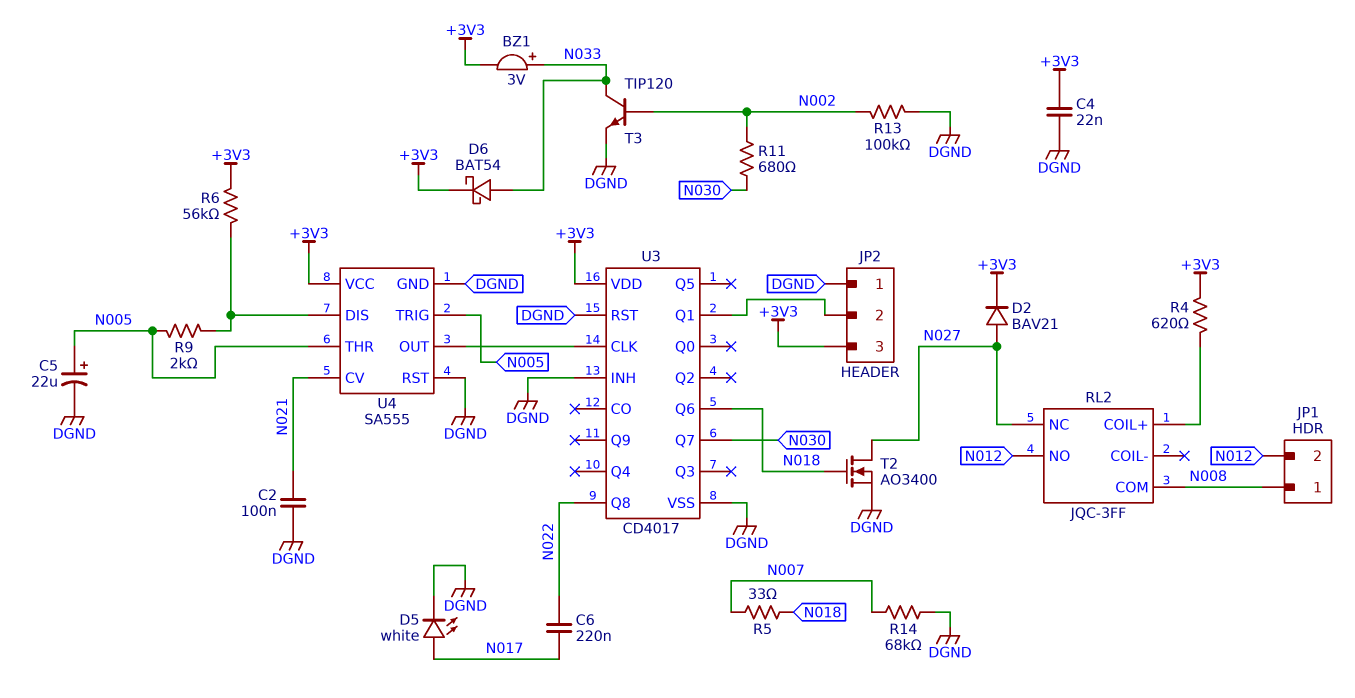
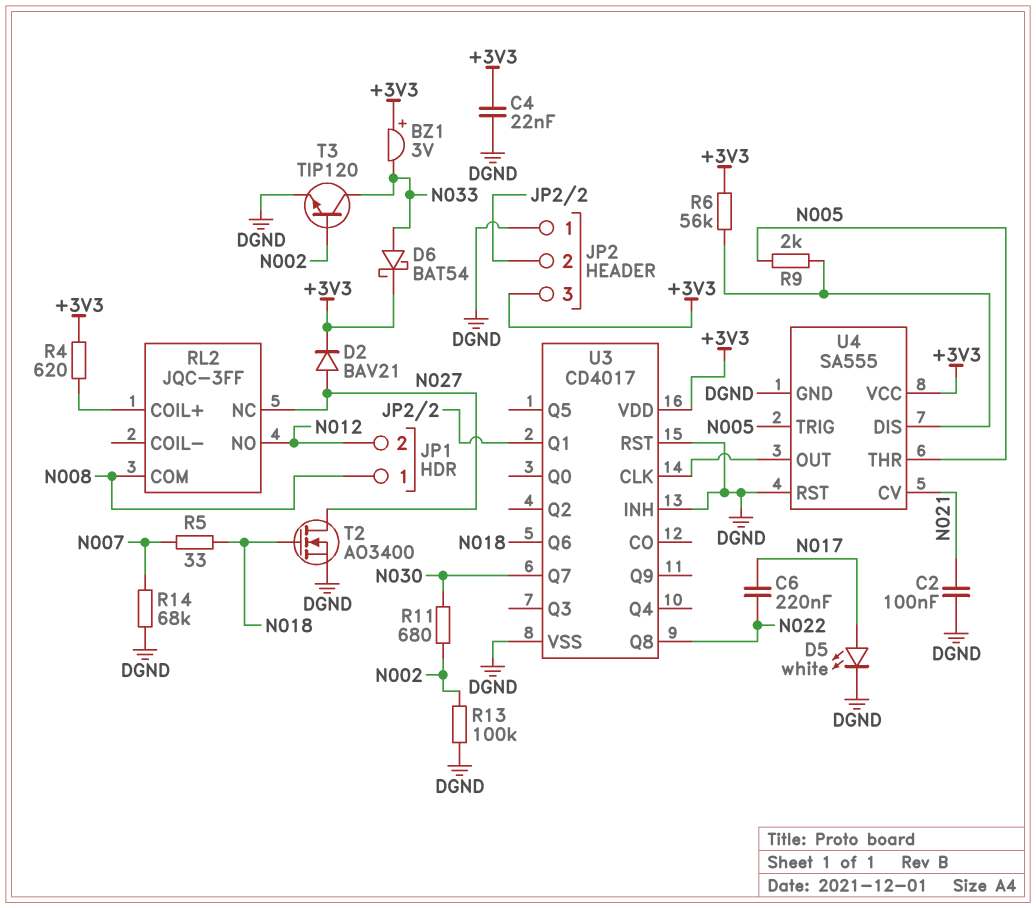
BZ1: buzzer 3V (plus N033, minus +3V3) -> buzzer 3V (plus +3V3, minus N033)
C5: 22uF (plus N005, minus DGND) -> none

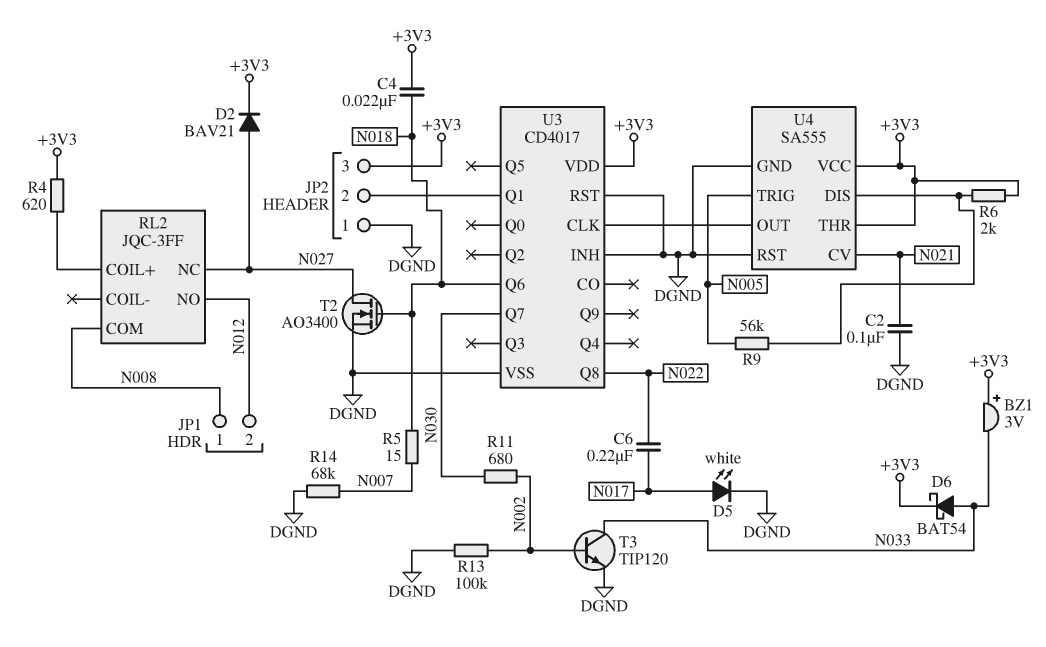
C4: 22nF (+3V3, DGND) -> 22nF (+3V3, N018)
R5: 33 (N007, N018) -> 15 (N007, N018)
R6: 56k (+3V3, U4/DIS) -> 2k (+3V3, U4/DIS)
R9: 2k (N005, U4/DIS) -> 56k (N005, U4/DIS)
U4 pin THR: N005 -> +3V3

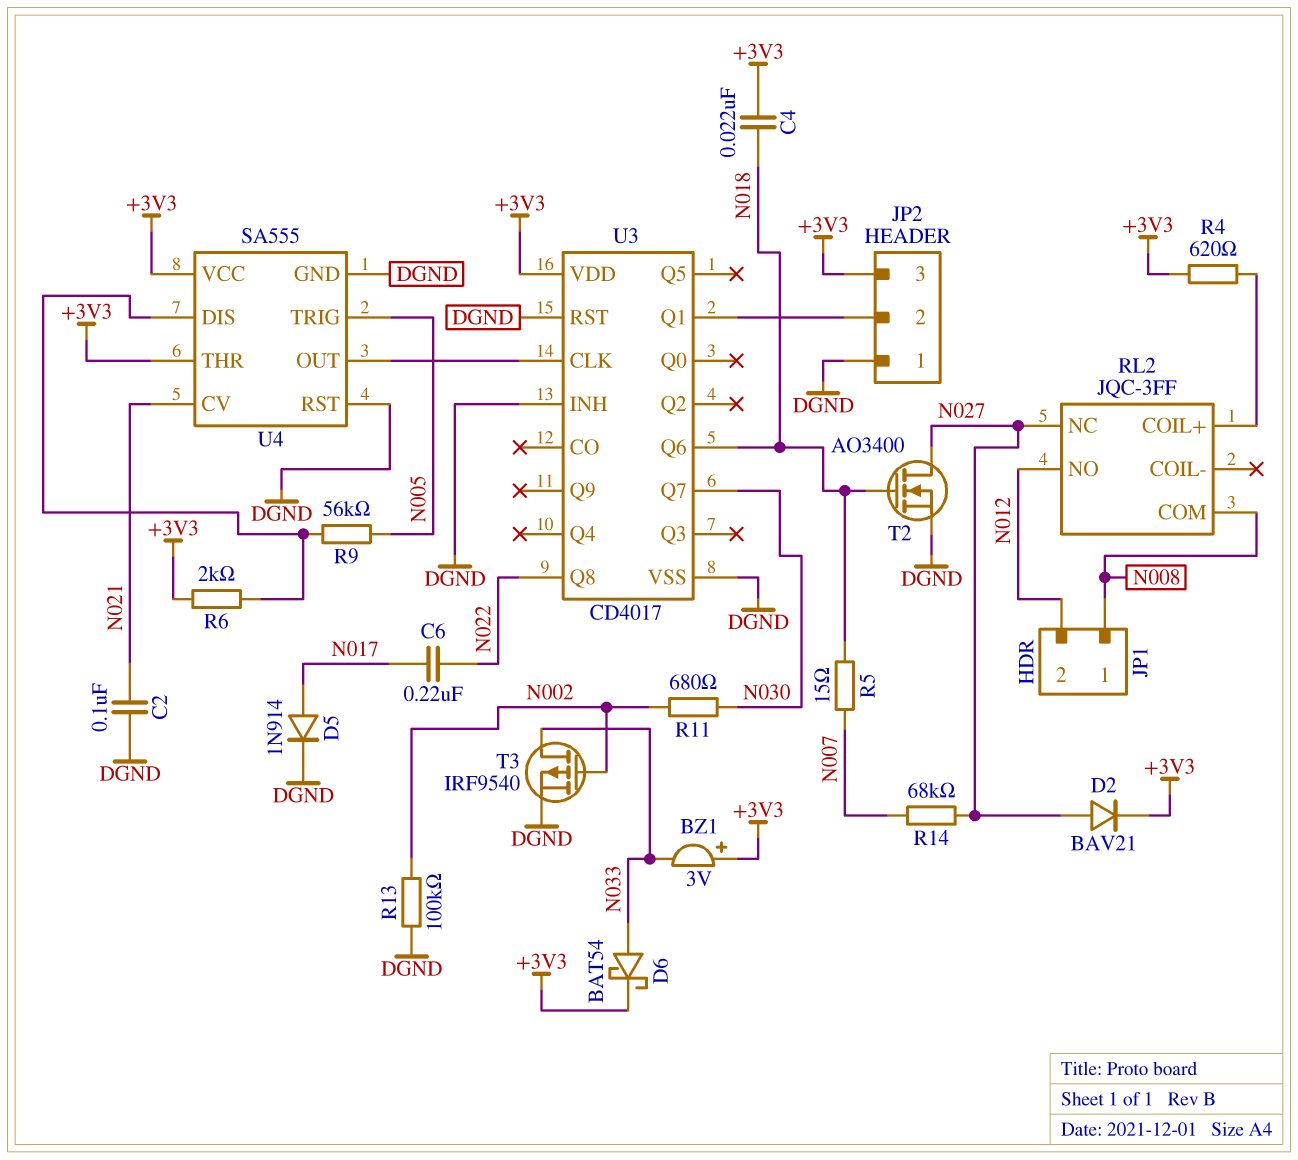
D5: LED white (A N017, K DGND) -> diode 1N914 (A N017, K DGND)
R14: 68k (DGND, N007) -> 68k (N007, N027)
T3: NPN TIP120 (B N002, C N033, E DGND) -> PMOS IRF9540 (G N002, D N033, S DGND)

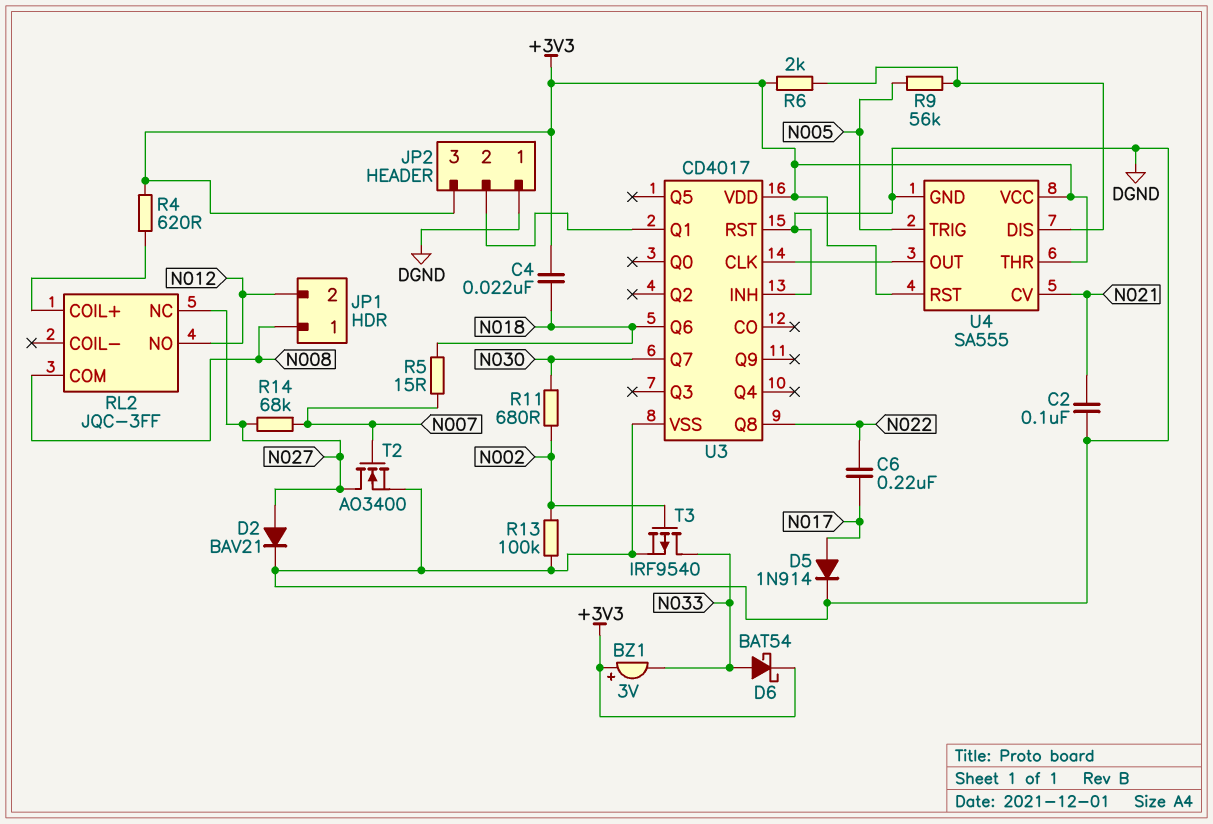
D2: diode BAV21 (A N027, K +3V3) -> diode BAV21 (A N027, K DGND)
T2: NMOS AO3400 (G N018, D N027, S DGND) -> NMOS AO3400 (G N007, D N027, S DGND)
U4 pin RST: DGND -> +3V3

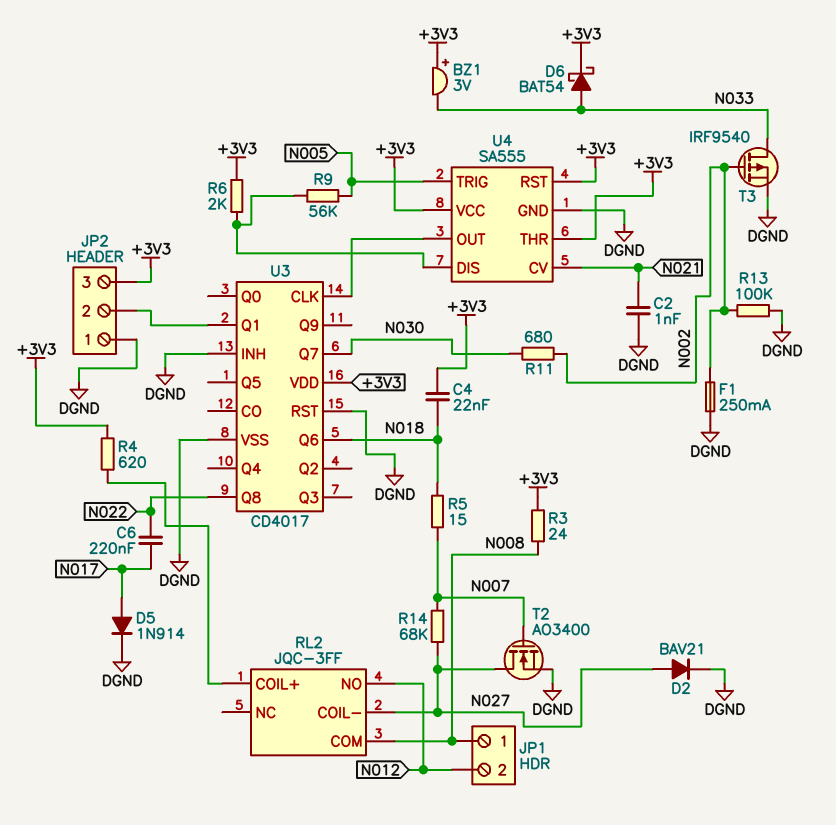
C2: 100nF (DGND, N021) -> 1nF (DGND, N021)
F1: none -> 250mA (DGND, N002)
R3: none -> 24 (+3V3, N008)
RL2 pin COIL-: none -> N027
RL2 pin NC: N027 -> none

